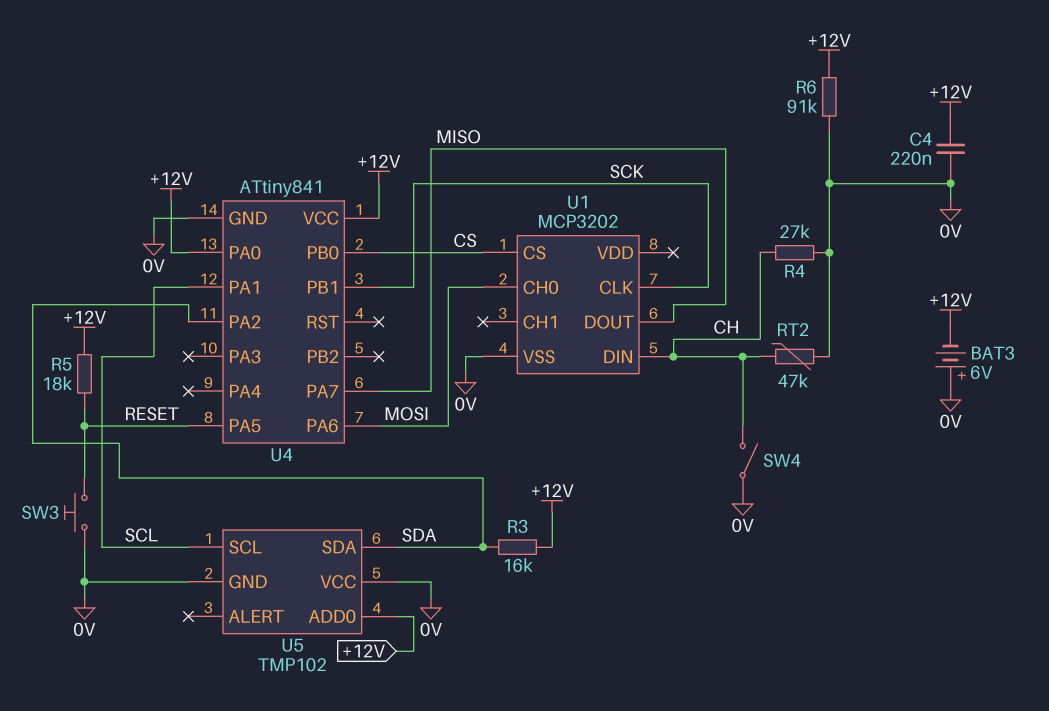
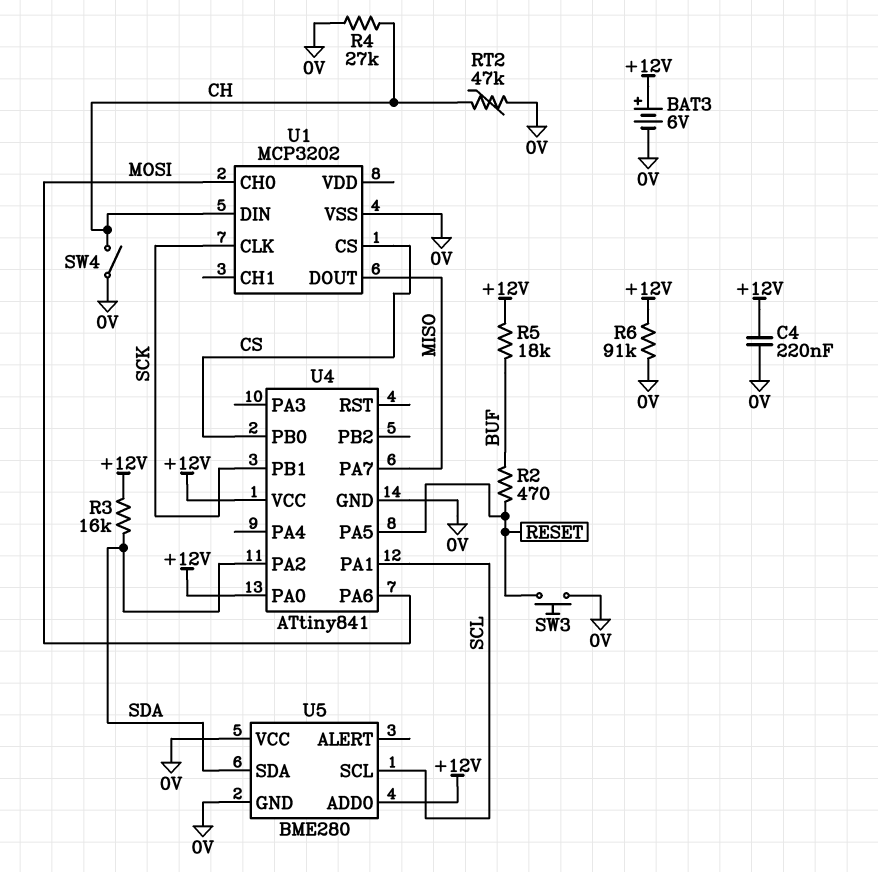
BAT3: 6V (plus 0V, minus +12V) -> 6V (plus +12V, minus 0V)
R2: none -> 470 (BUF, RESET)
R5: 18k (+12V, RESET) -> 18k (+12V, BUF)
U5: TMP102 -> BME280

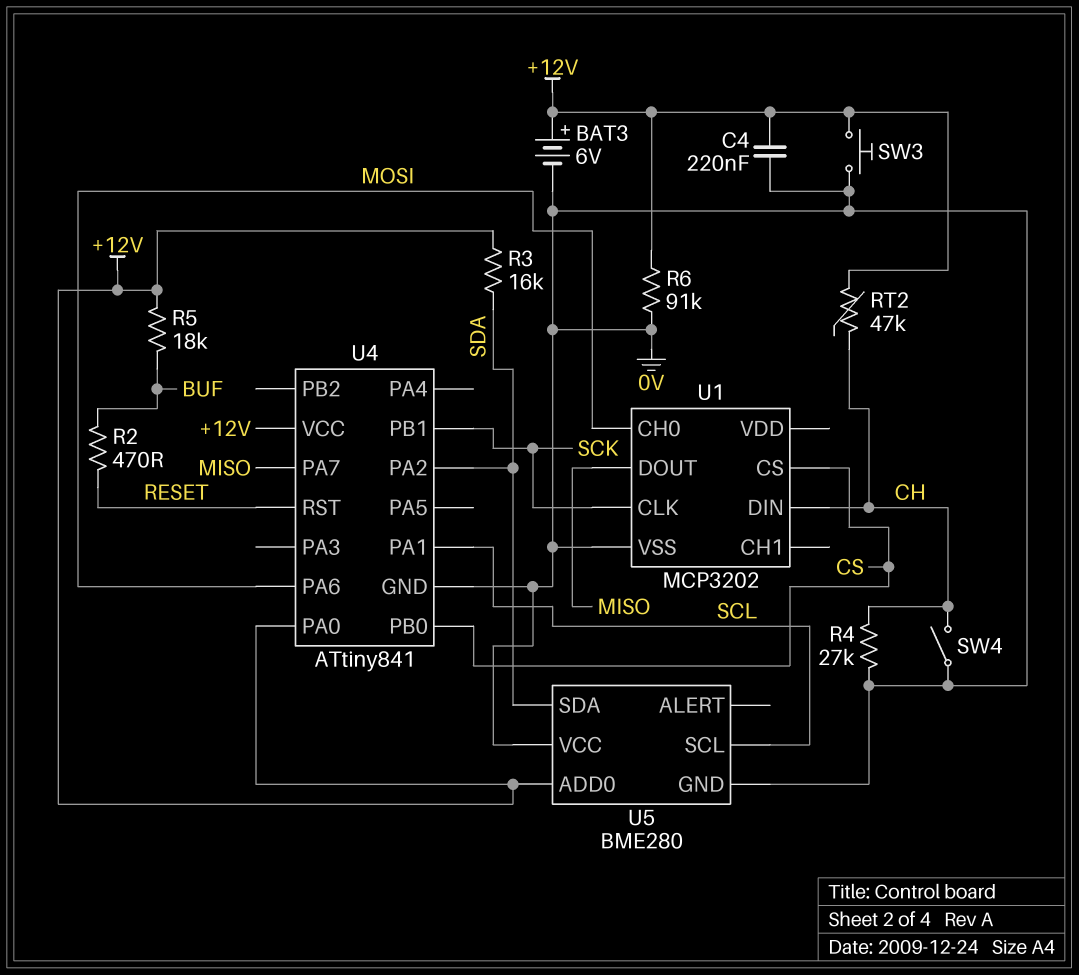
RT2: 47k (0V, CH) -> 47k (+12V, CH)
SW3: button (0V, RESET) -> button (+12V, 0V)
U4 pin PA5: RESET -> none
U4 pin RST: none -> RESET

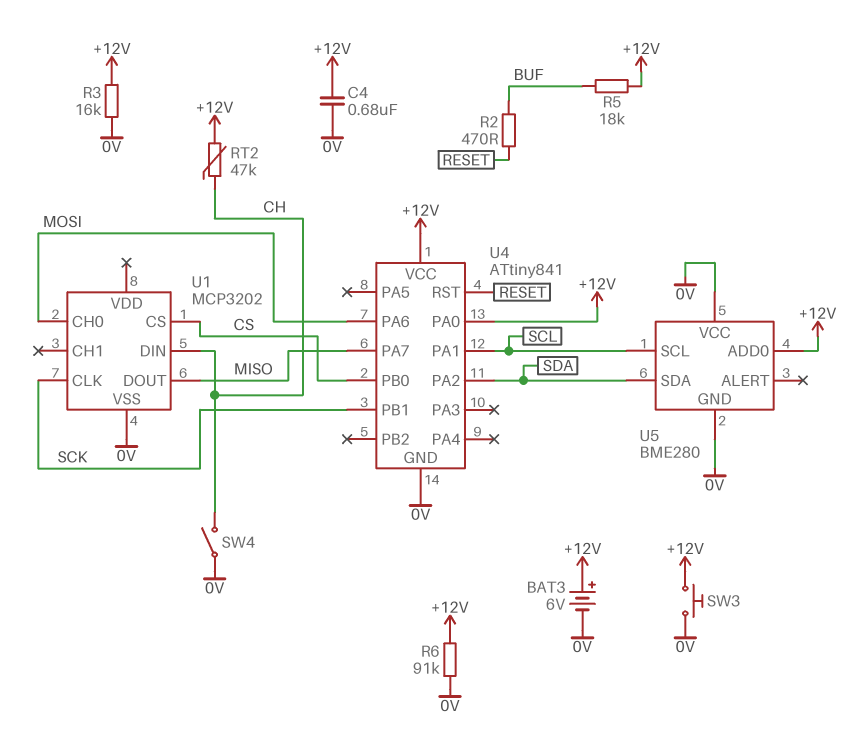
C4: 220nF (+12V, 0V) -> 680nF (+12V, 0V)
R3: 16k (+12V, SDA) -> 16k (+12V, 0V)
R4: 27k (0V, CH) -> none

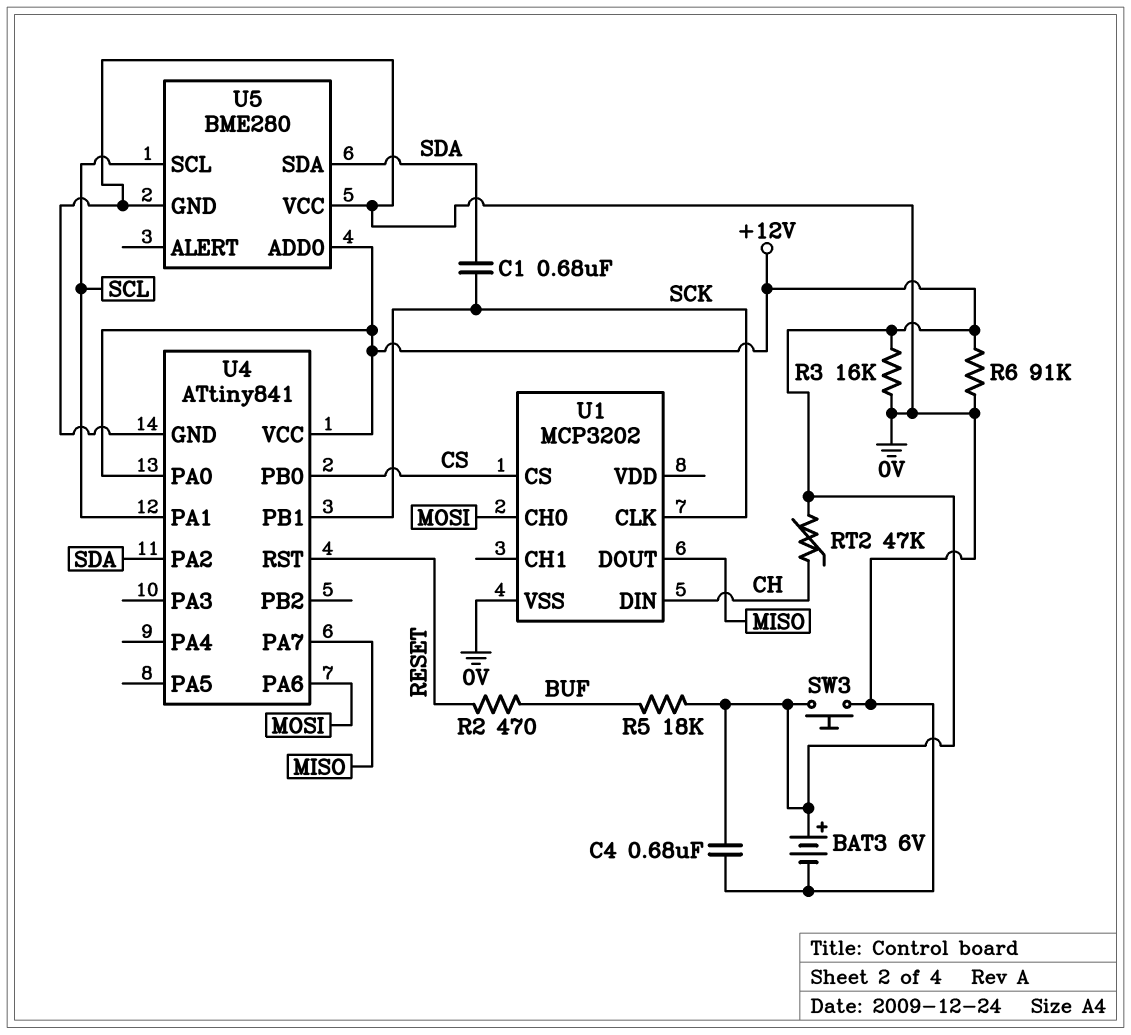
C1: none -> 680nF (SCK, SDA)
SW4: switch (0V, CH) -> none

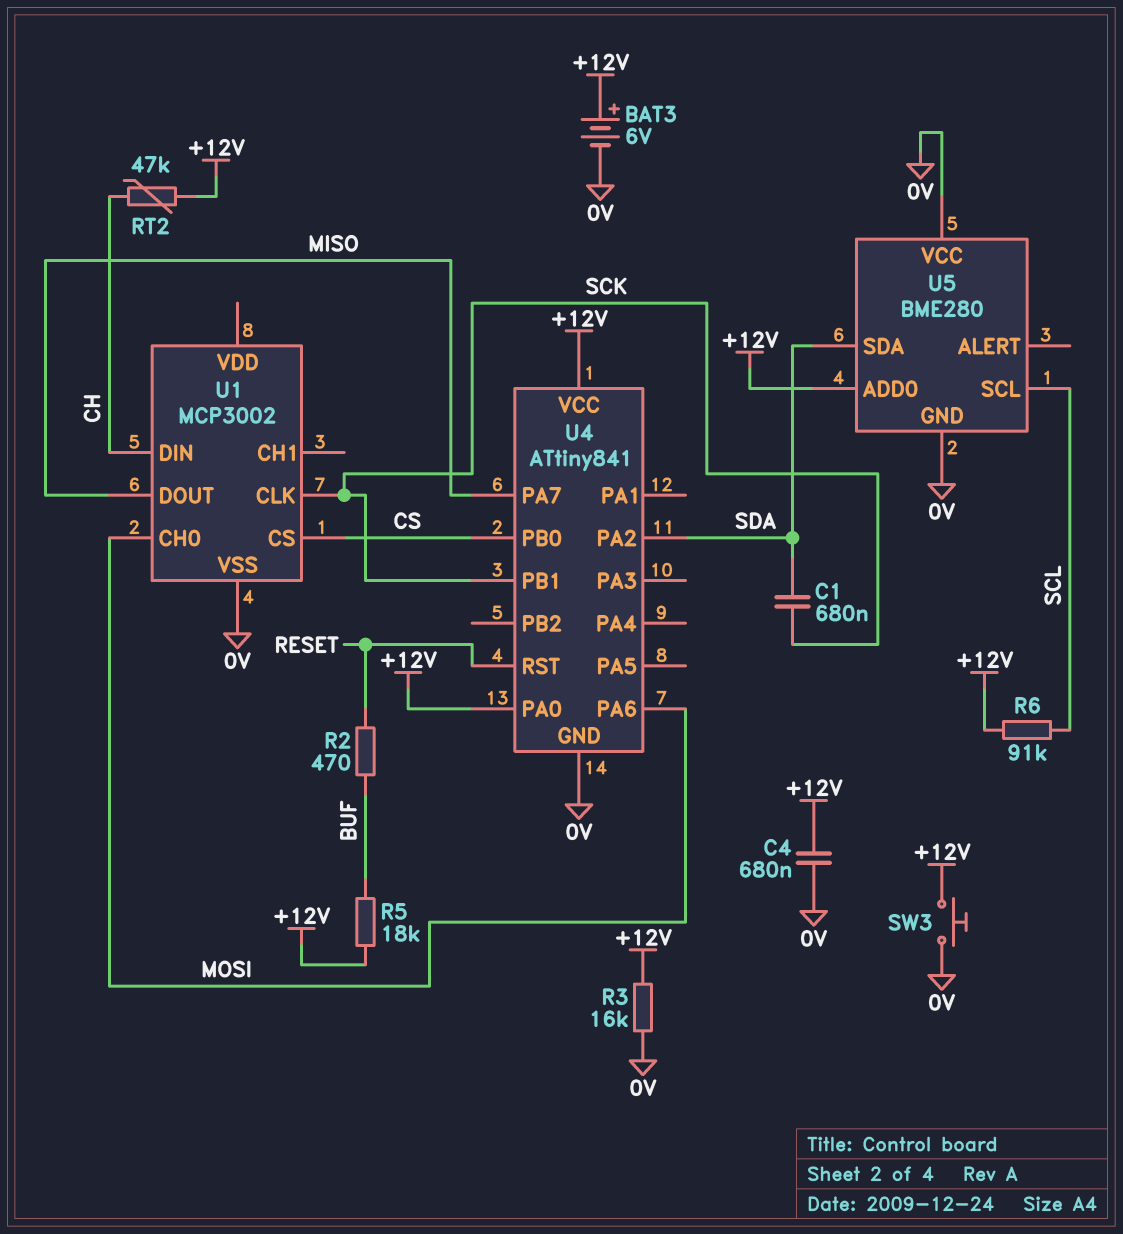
R6: 91k (+12V, 0V) -> 91k (+12V, SCL)
U1: MCP3202 -> MCP3002
U4 pin PA1: SCL -> none

